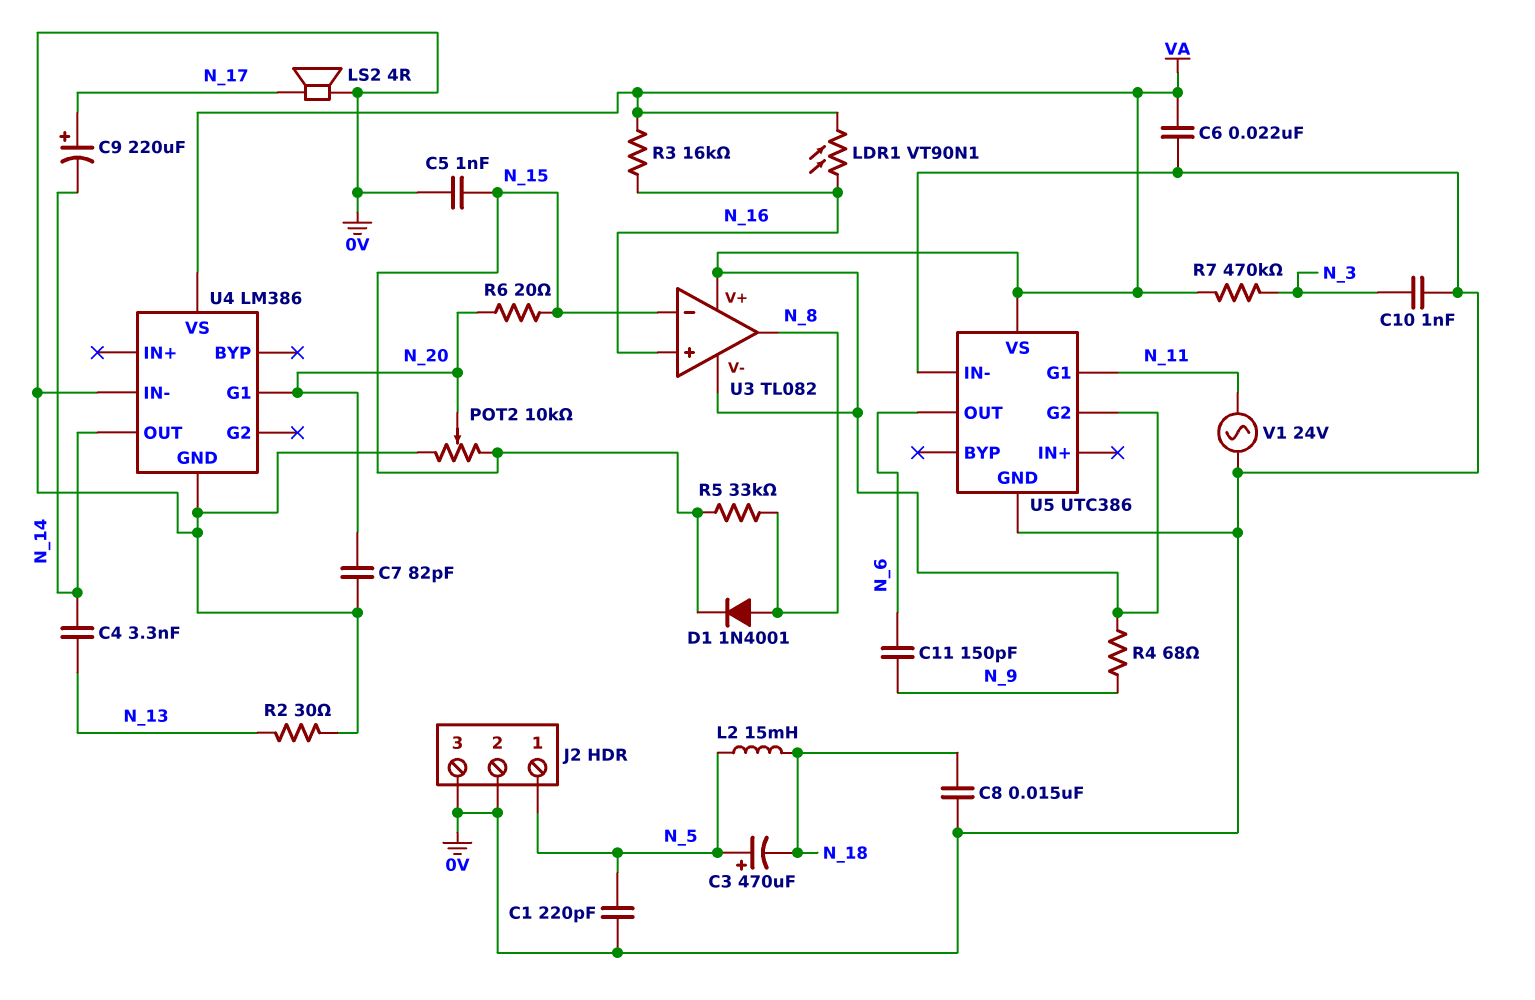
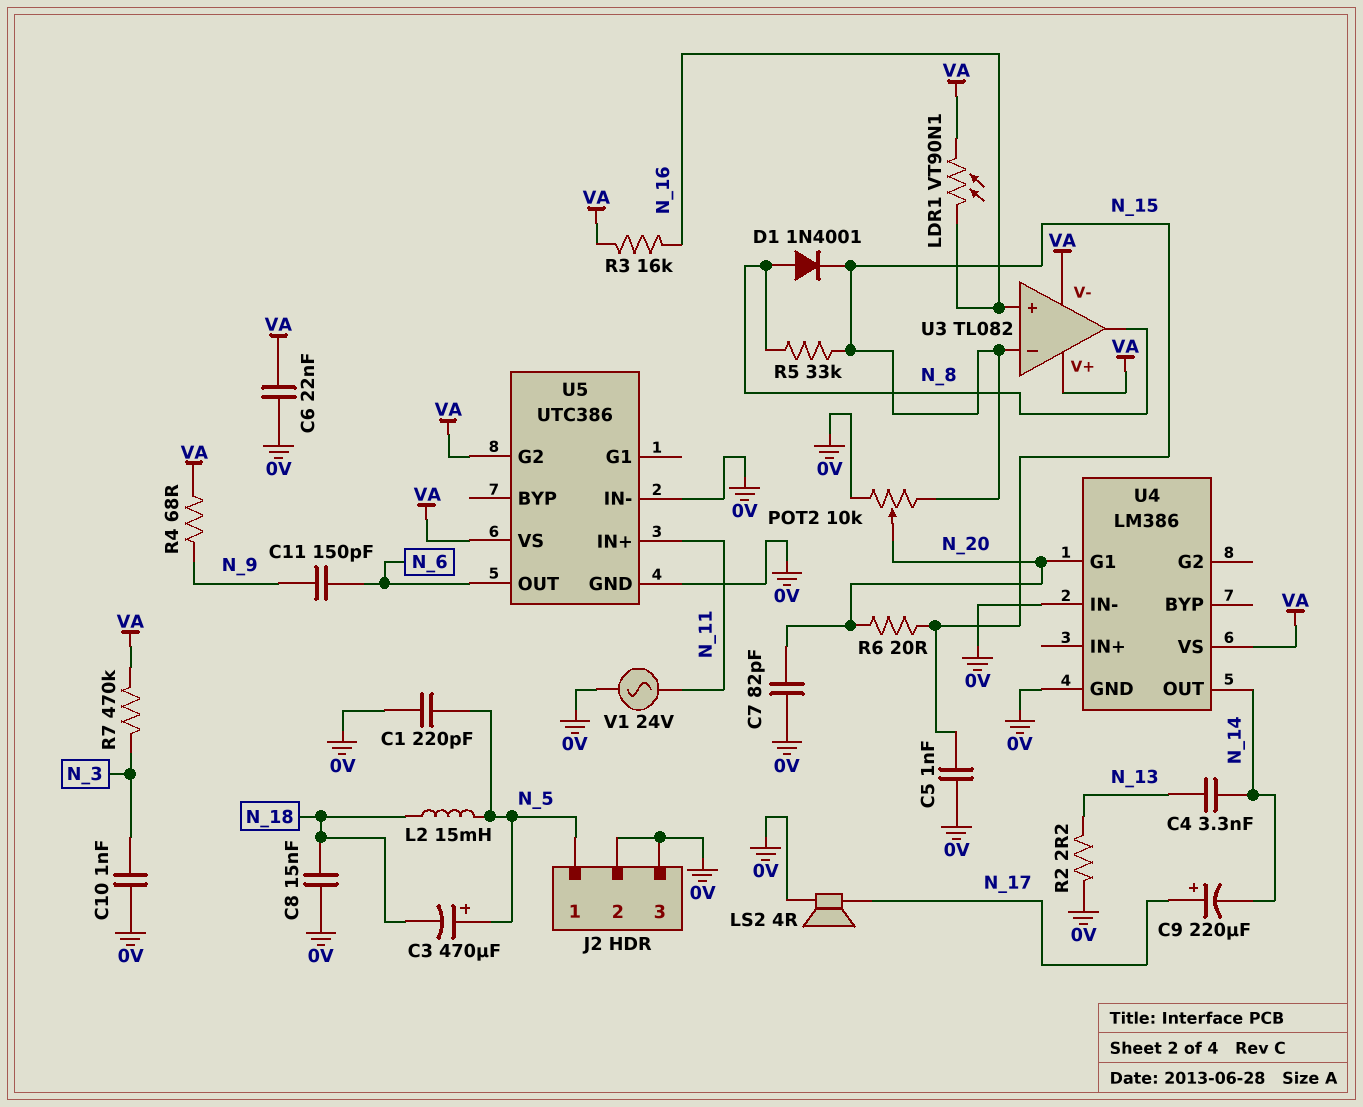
R2: 30 (0V, N_13) -> 2.2 (0V, N_13)
U5 pin G1: N_11 -> none
U5 pin IN+: none -> N_11

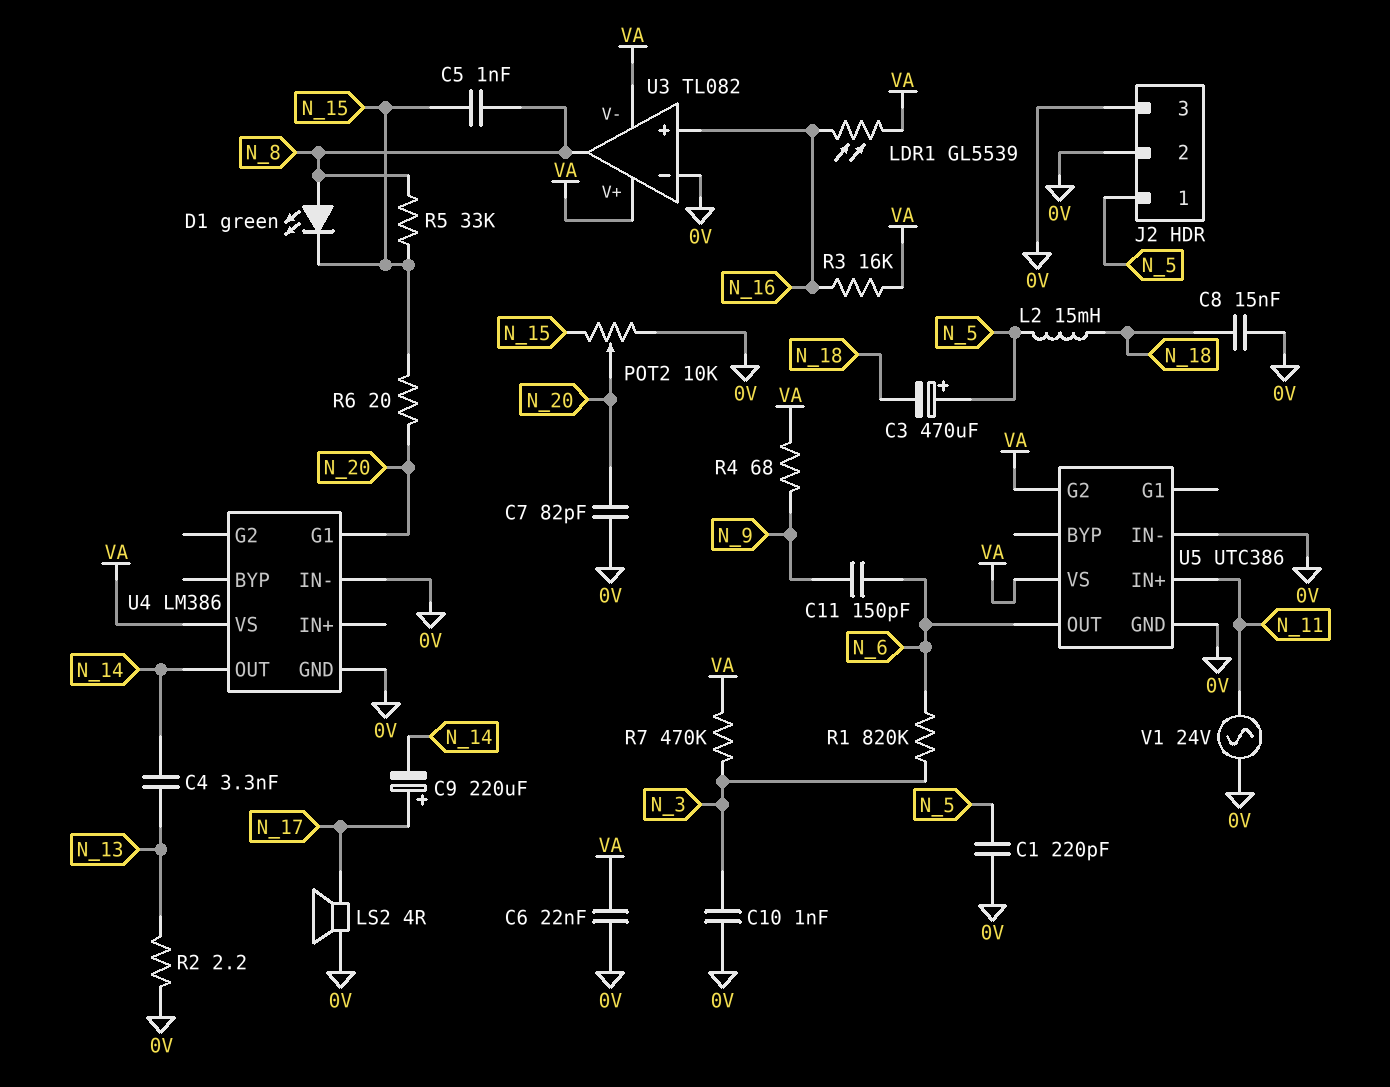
C5: 1nF (0V, N_15) -> 1nF (N_8, N_15)
D1: diode 1N4001 (A N_8, K N_15) -> LED green (A N_8, K N_15)
LDR1: VT90N1 (N_16, VA) -> GL5539 (N_16, VA)
R1: none -> 820k (N_3, N_6)
U3 pin in-: N_15 -> 0V

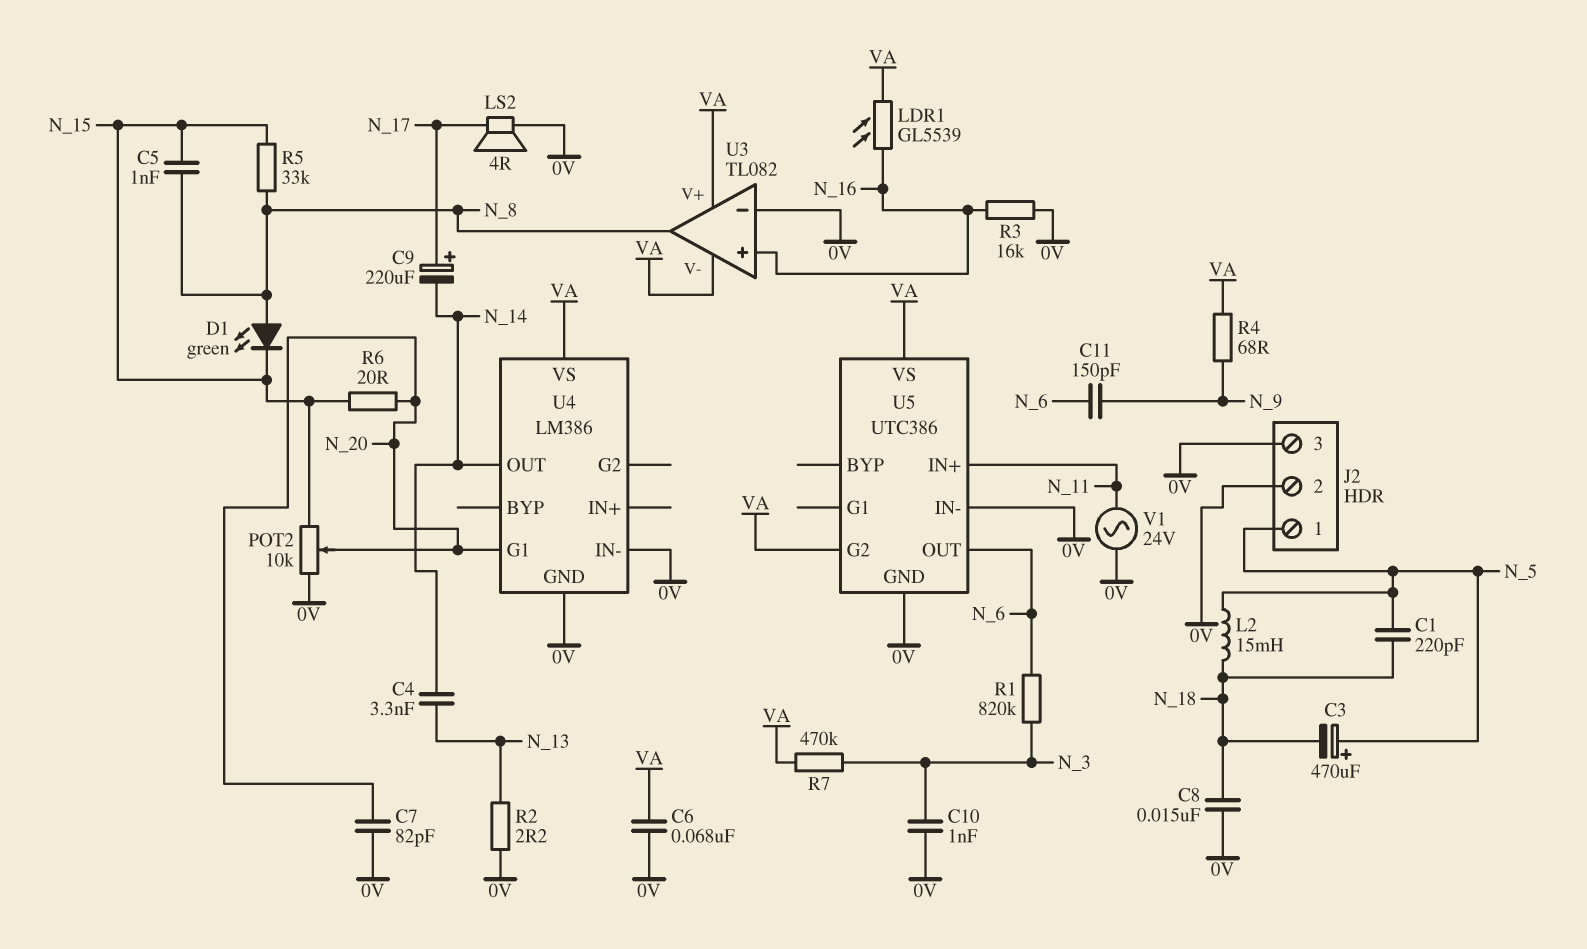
C1: 220pF (0V, N_5) -> 220pF (N_5, N_18)
C6: 22nF (0V, VA) -> 68nF (0V, VA)
R3: 16k (N_16, VA) -> 16k (0V, N_16)

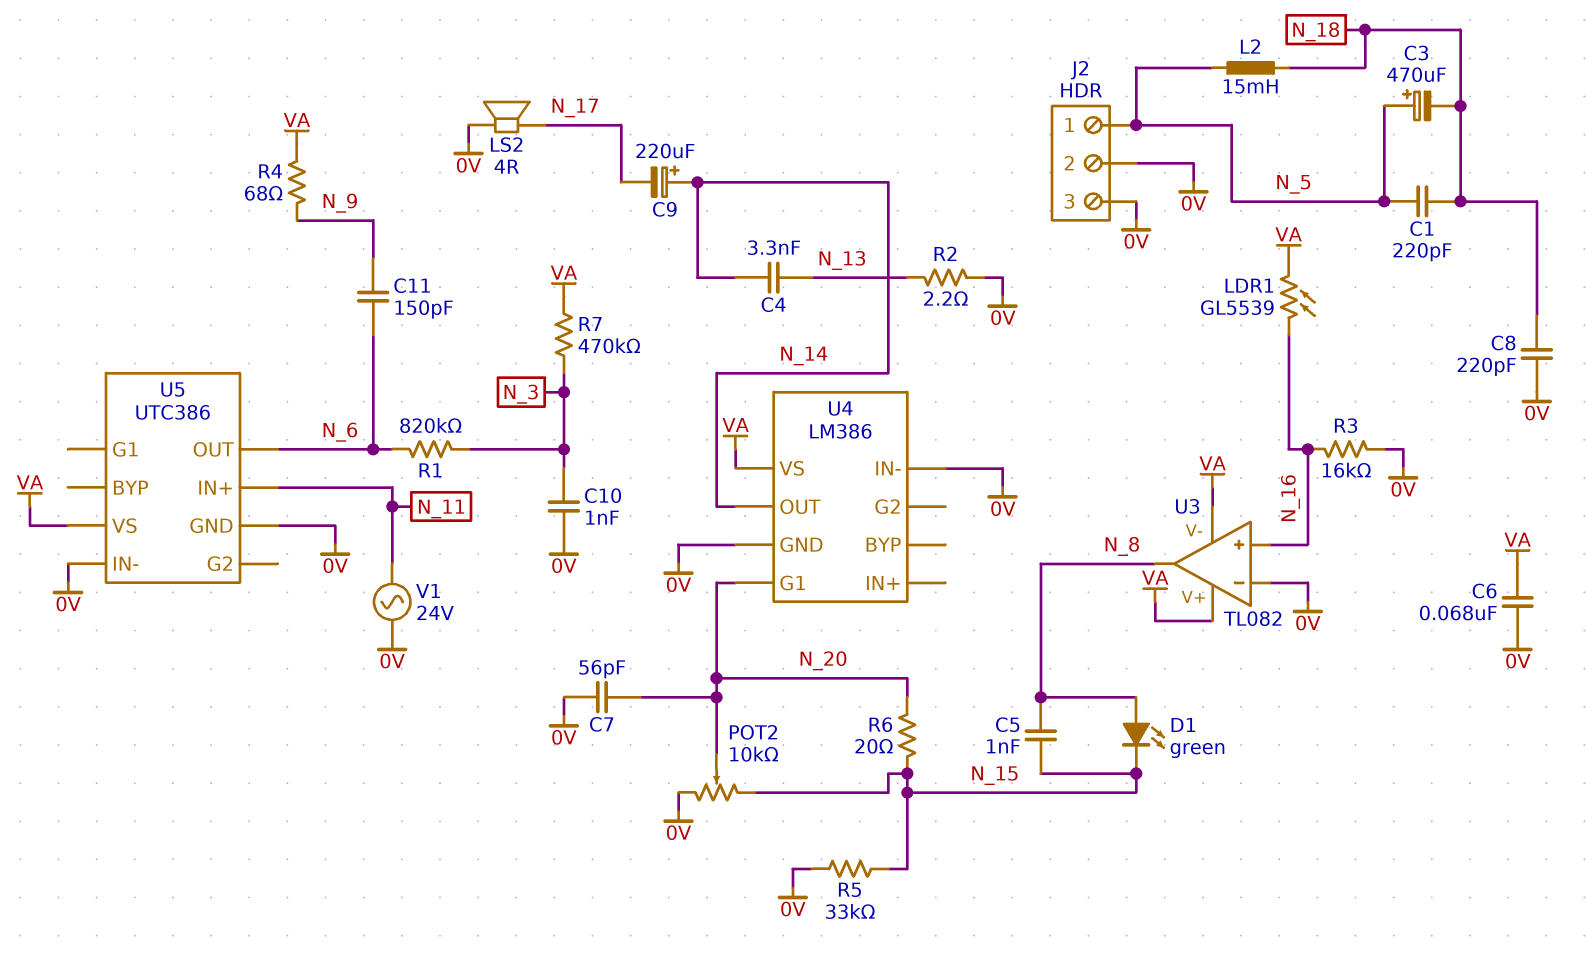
C7: 82pF (0V, N_20) -> 56pF (0V, N_20)
C8: 15nF (0V, N_18) -> 220pF (0V, N_18)
C9: 220uF (plus N_17, minus N_14) -> 220uF (plus N_14, minus N_17)
R5: 33k (N_8, N_15) -> 33k (0V, N_15)
U5 pin G2: VA -> none

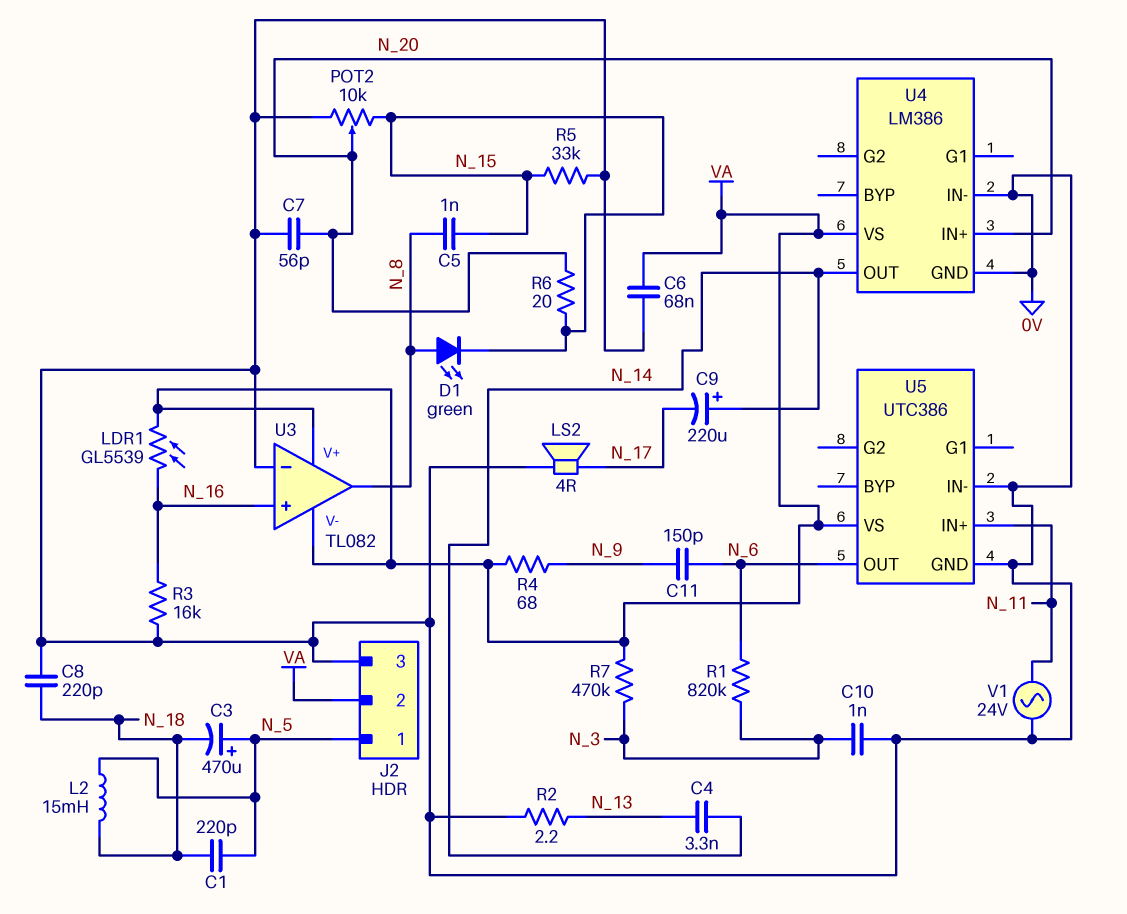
J2 pin 2: 0V -> VA
U4 pin G1: N_20 -> none
U4 pin IN+: none -> N_20

